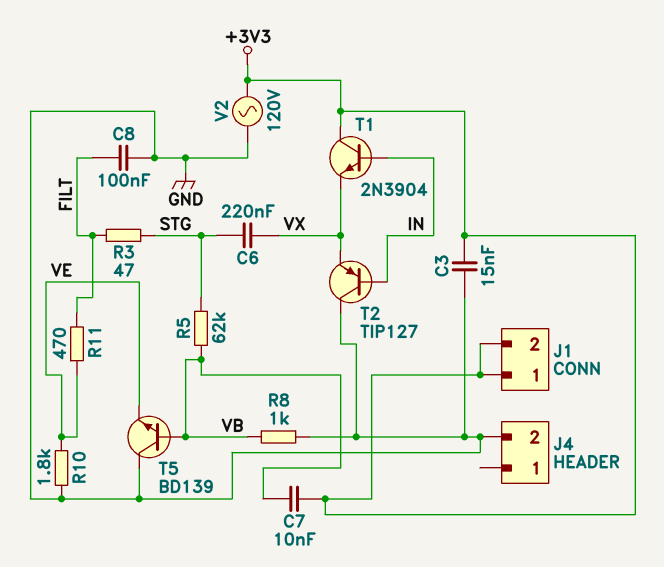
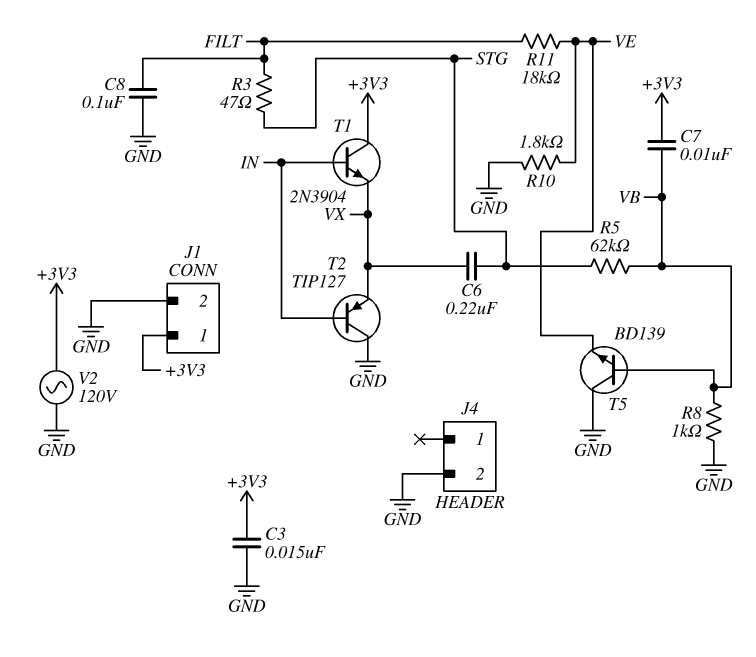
J1 pin 2: +3V3 -> GND
R11: 470 (FILT, VE) -> 18k (FILT, VE)

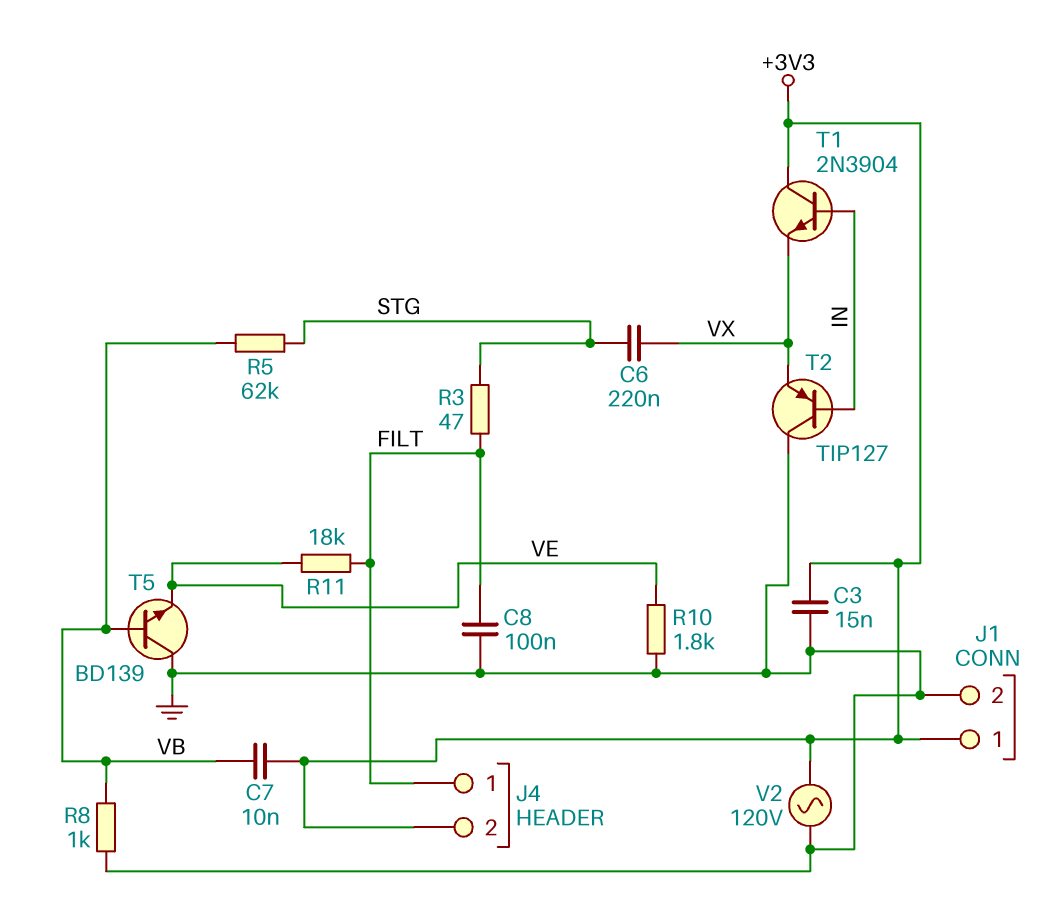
J4 pin 1: none -> FILT
J4 pin 2: GND -> +3V3

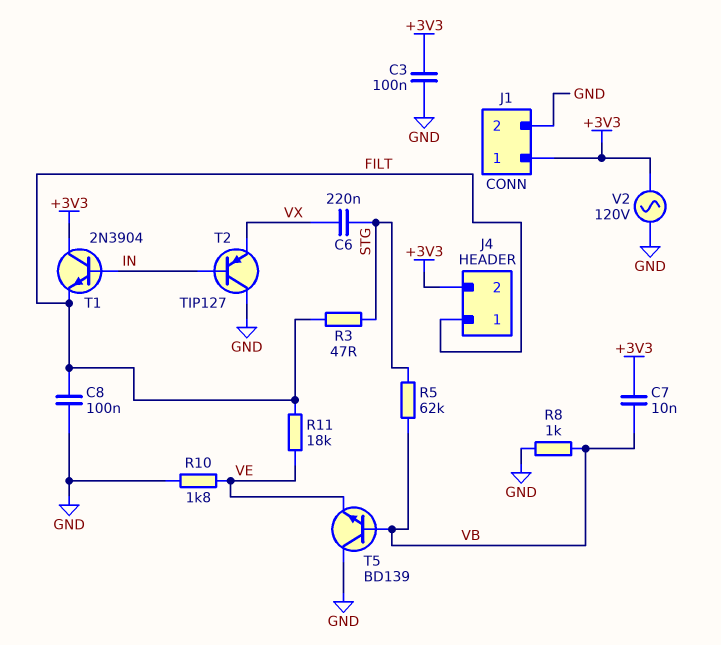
C3: 15nF (+3V3, GND) -> 100nF (+3V3, GND)
T1: NPN 2N3904 (B IN, C +3V3, E VX) -> NPN 2N3904 (B IN, C +3V3, E FILT)

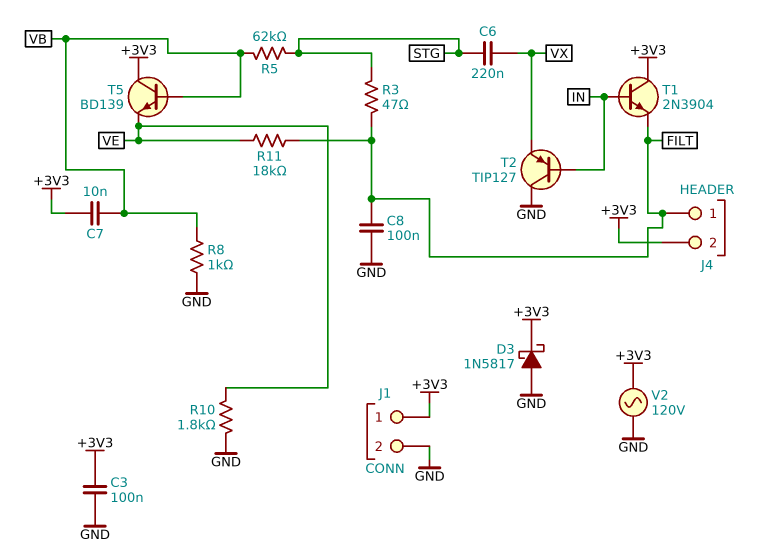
D3: none -> schottky 1N5817 (A GND, K +3V3)
T5: NPN BD139 (B VB, C GND, E VE) -> NPN BD139 (B VB, C +3V3, E VE)

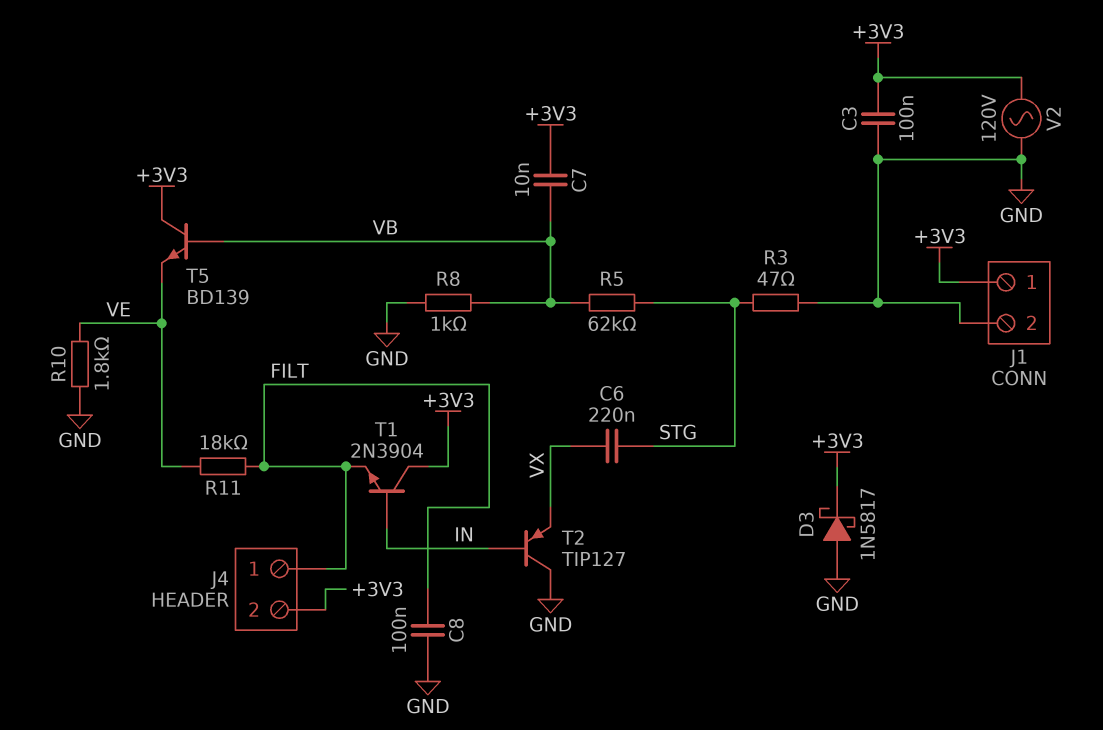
R3: 47 (FILT, STG) -> 47 (GND, STG)

